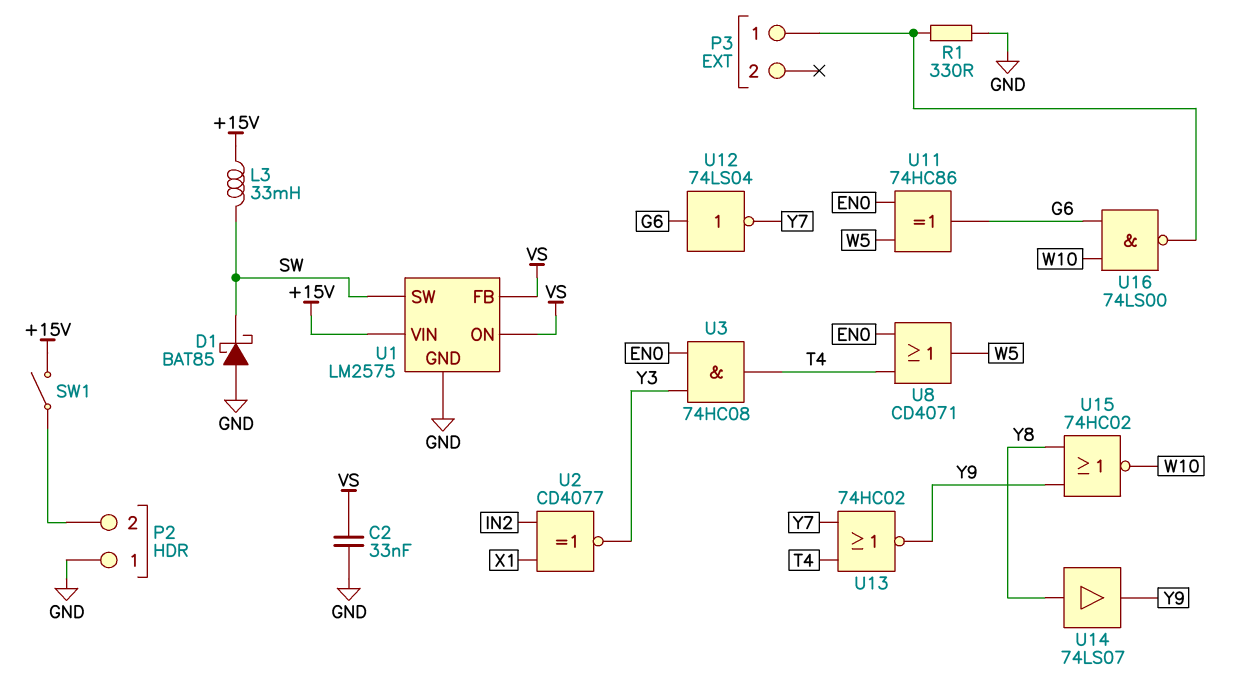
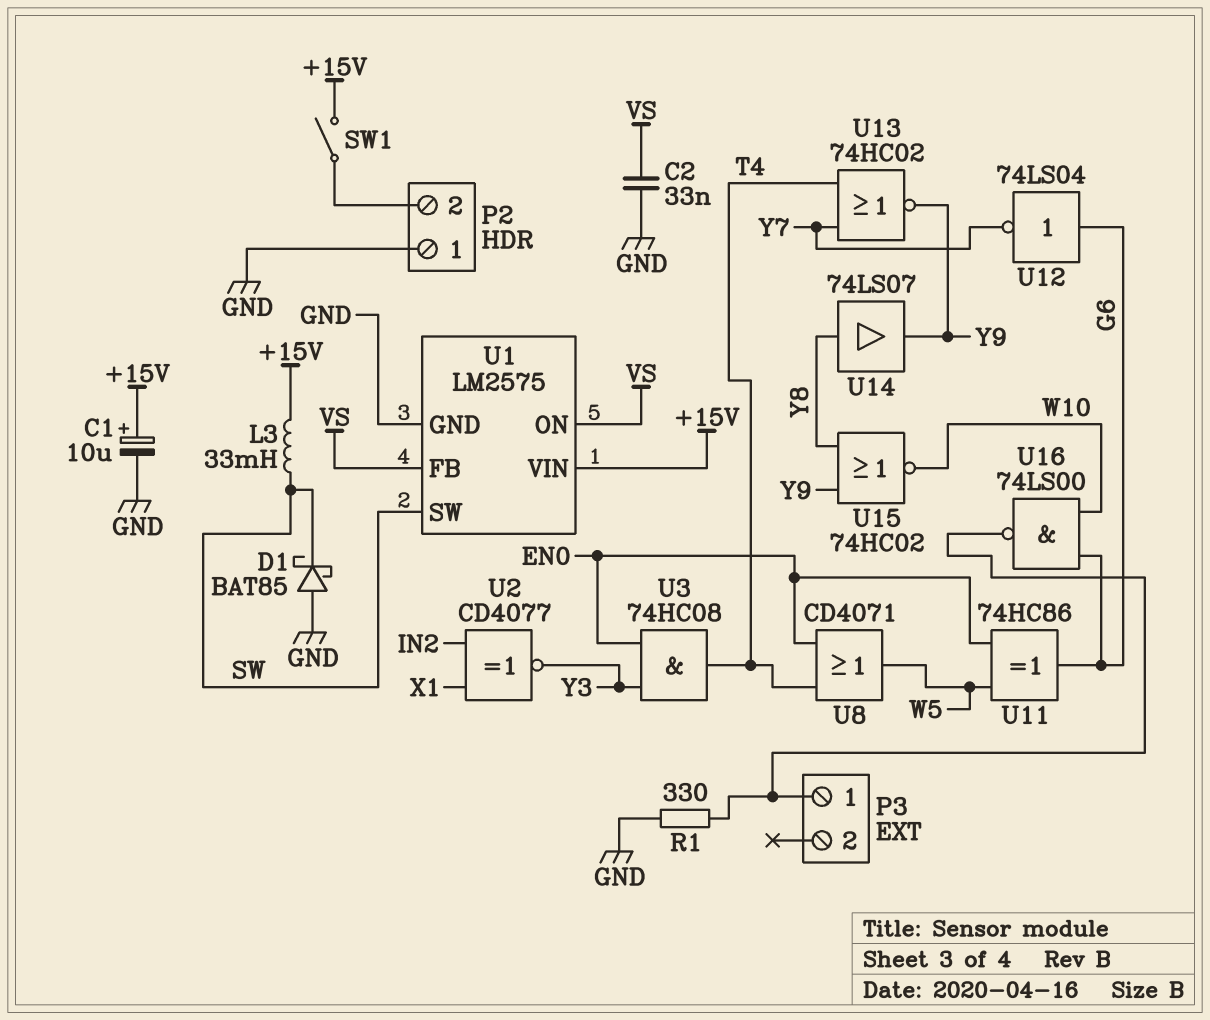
C1: none -> 10uF (plus +15V, minus GND)

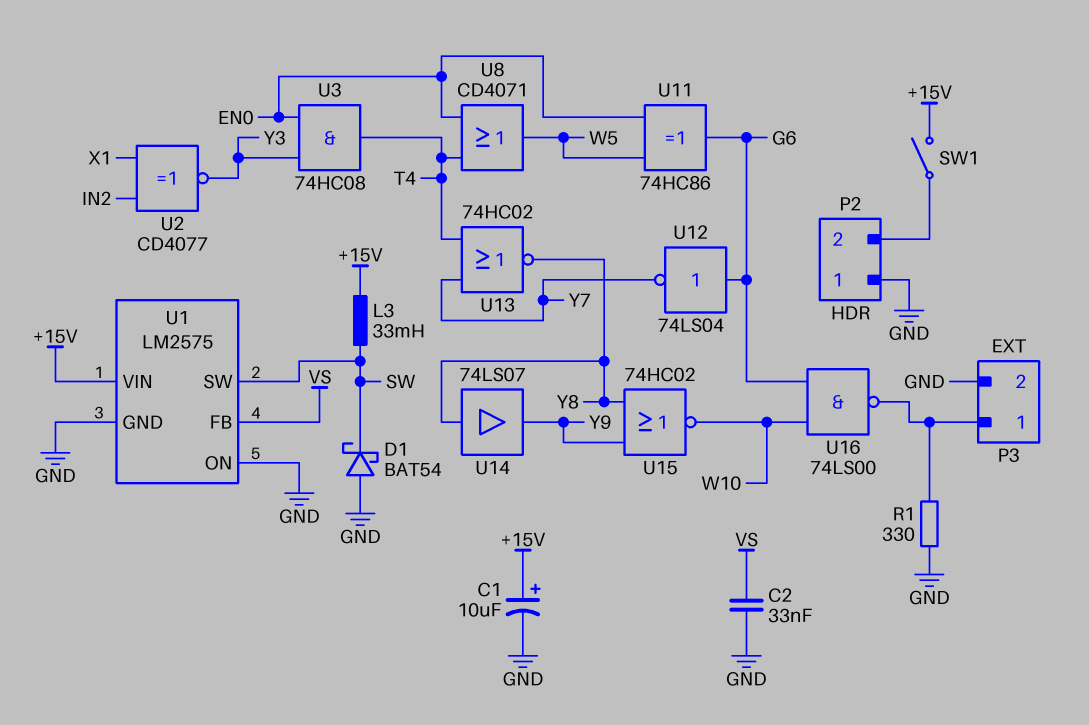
D1: schottky BAT85 (A GND, K SW) -> schottky BAT54 (A GND, K SW)
P3 pin 2: none -> GND
U1 pin ON: VS -> GND
U13: NOR 74HC02 (in T4, in Y7, out Y9) -> NOR 74HC02 (in T4, in Y7, out Y8)

